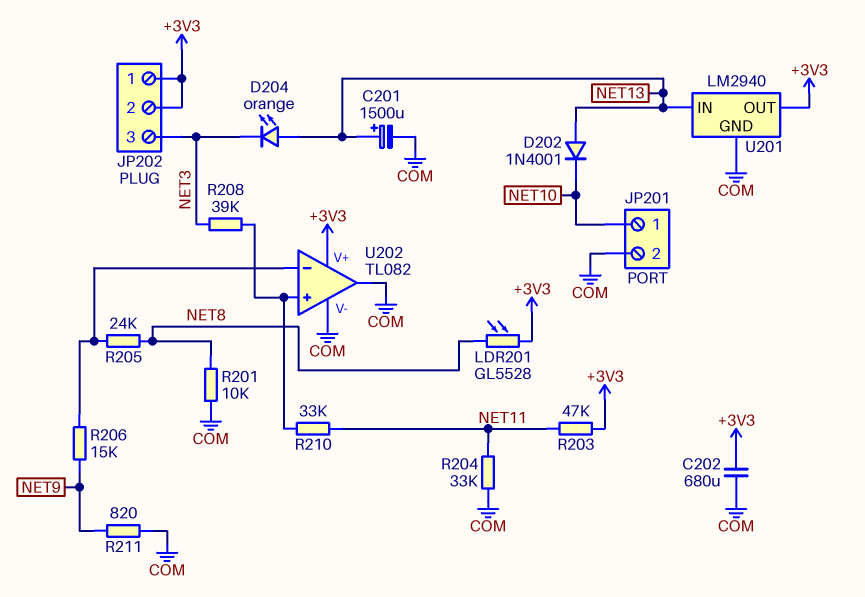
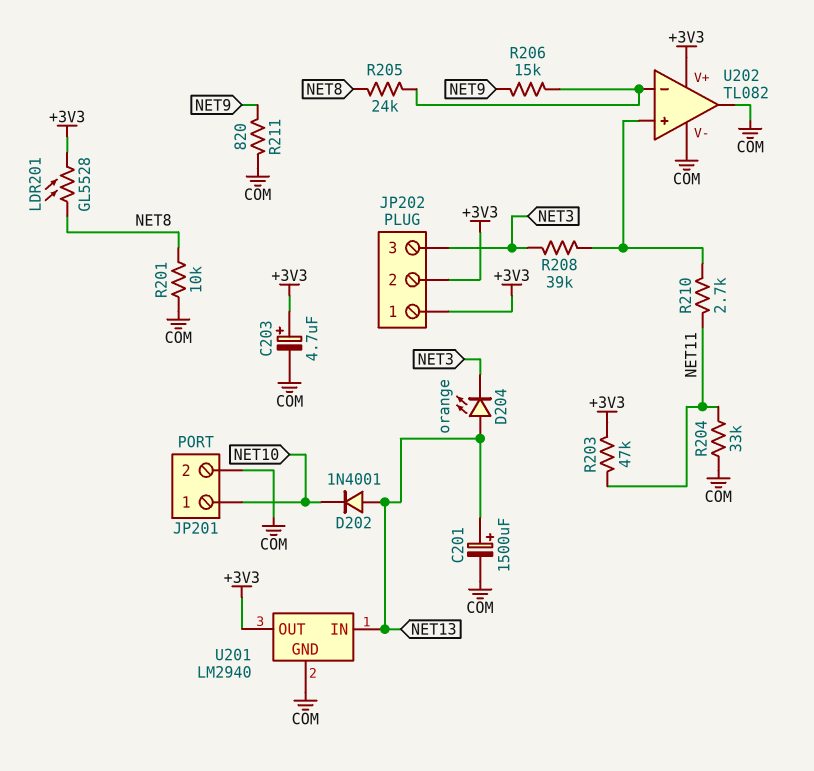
C202: 680uF (+3V3, COM) -> none
C203: none -> 4.7uF (plus +3V3, minus COM)
R210: 33k (NET11, U202/in+) -> 2.7k (NET11, U202/in+)

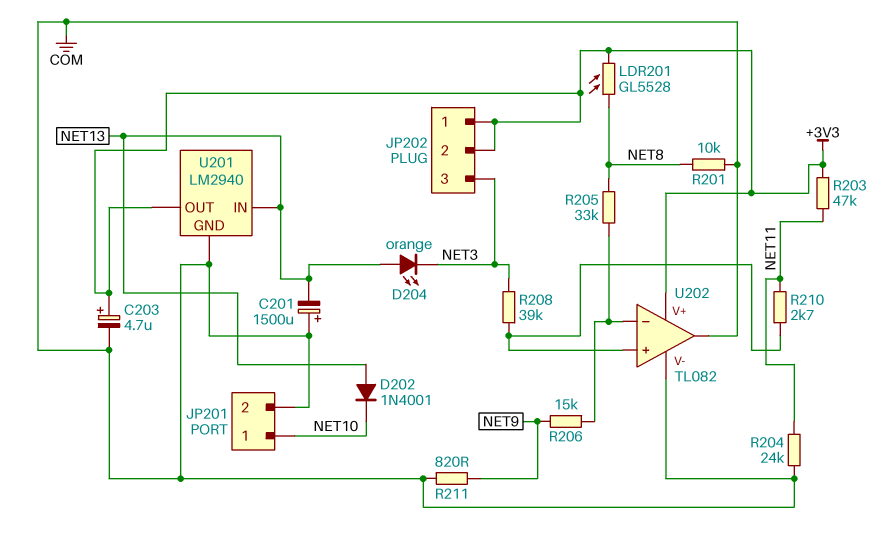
C201: 1500uF (plus NET13, minus COM) -> 1500uF (plus COM, minus NET13)
R204: 33k (COM, NET11) -> 24k (COM, NET11)
R205: 24k (NET8, U202/in-) -> 33k (NET8, U202/in-)

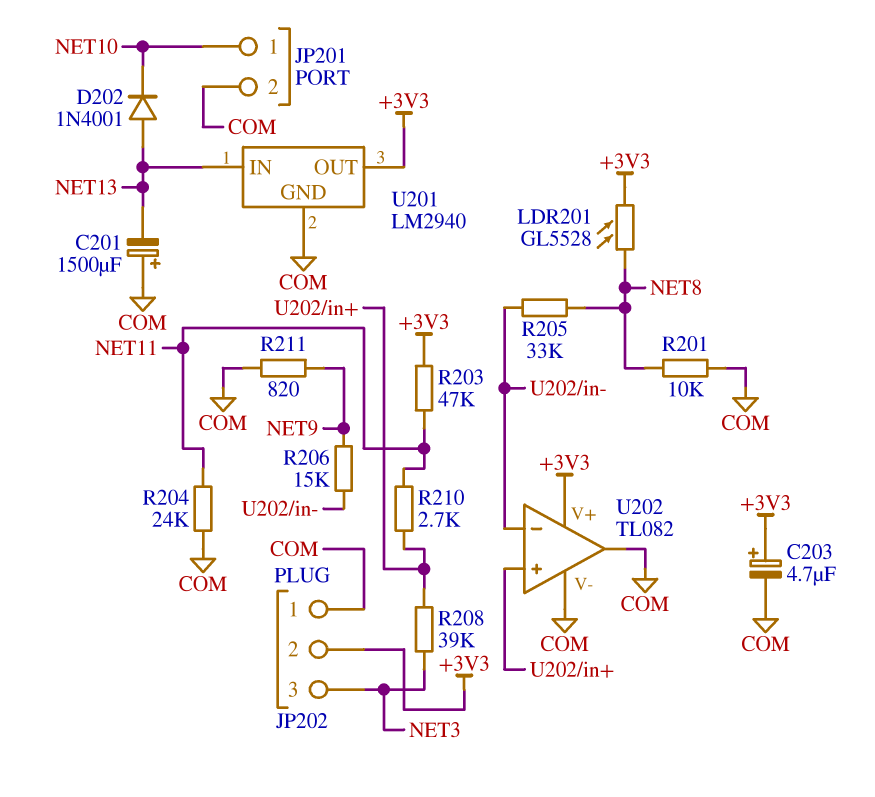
D204: LED orange (A NET13, K NET3) -> none
JP202 pin 1: +3V3 -> COM

